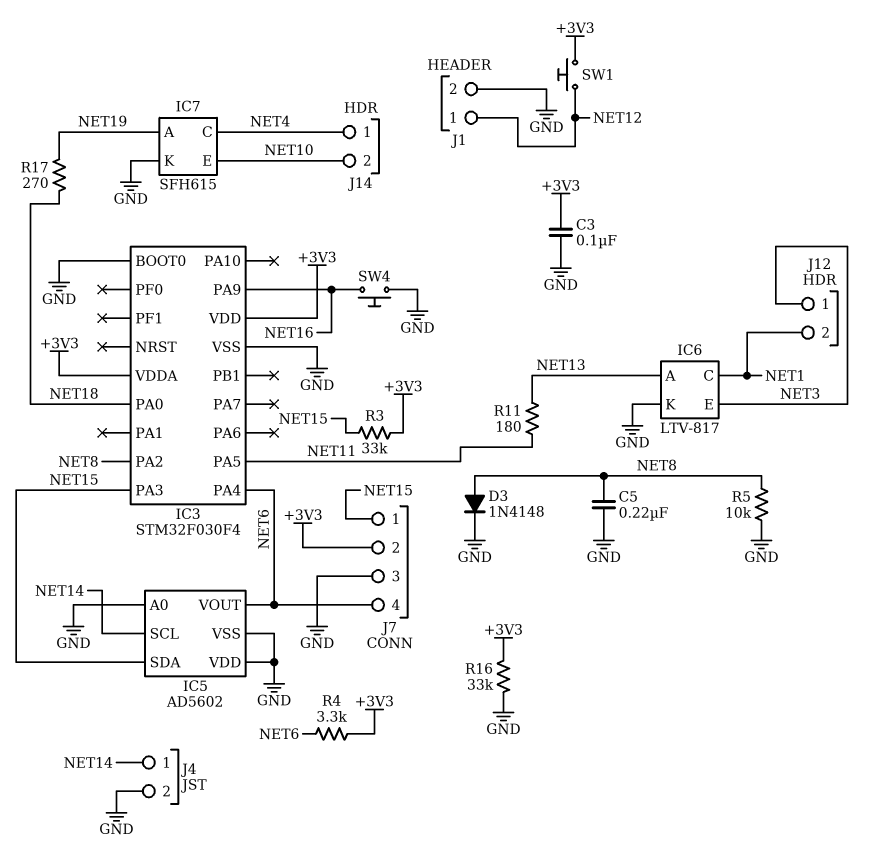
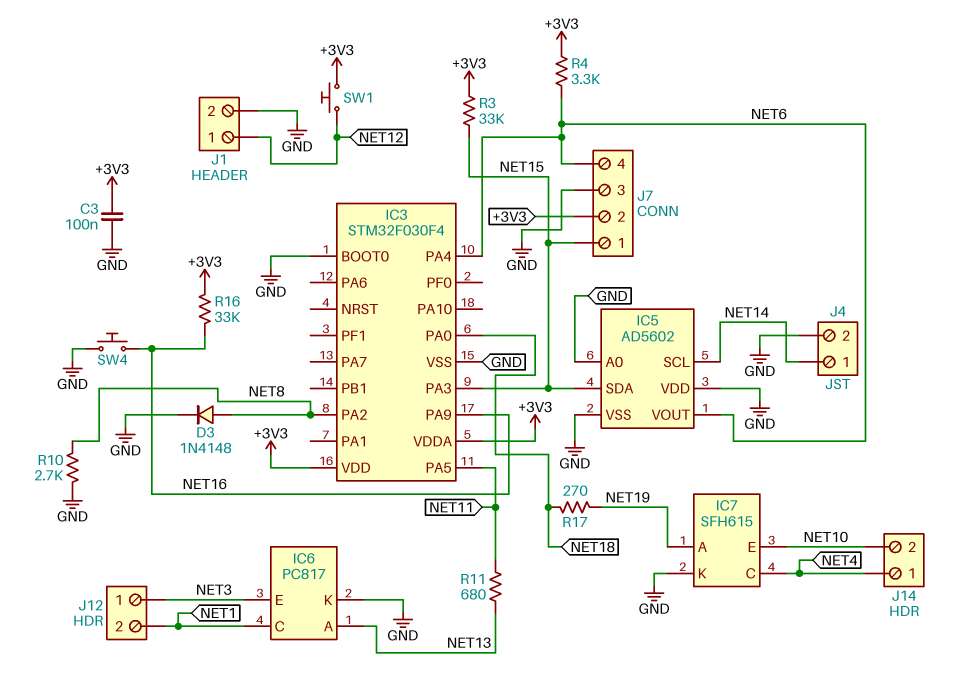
C5: 220nF (GND, NET8) -> none
IC6: LTV-817 -> PC817
R5: 10k (GND, NET8) -> none
R10: none -> 2.7k (GND, NET8)
R11: 180 (NET11, NET13) -> 680 (NET11, NET13)
R16: 33k (+3V3, GND) -> 33k (+3V3, NET16)

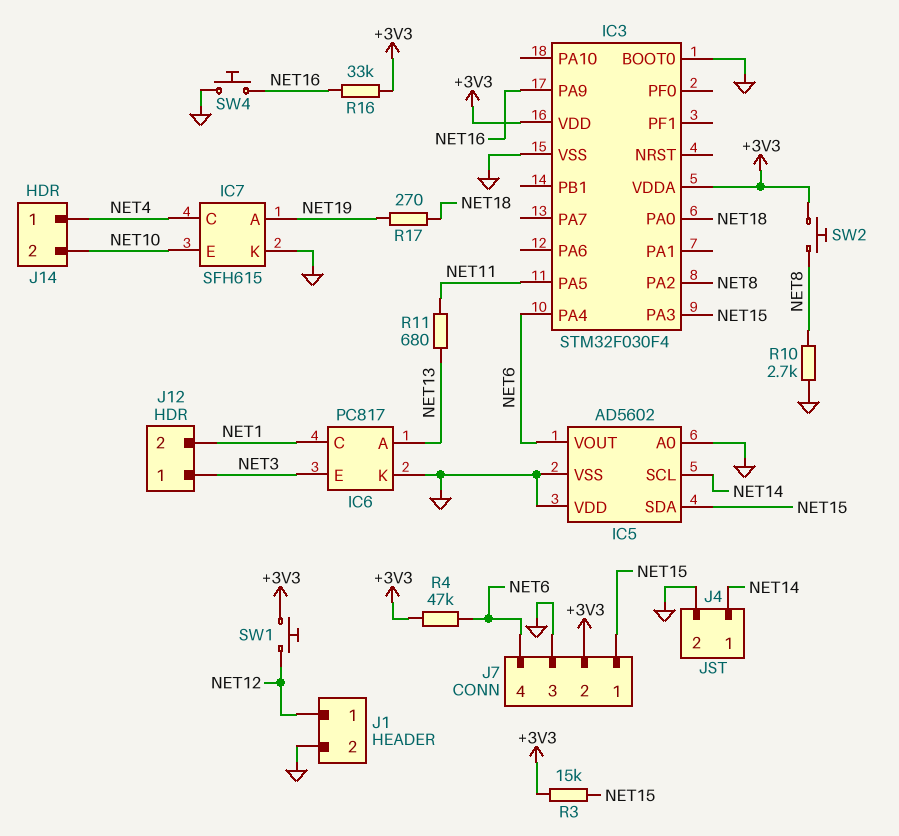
C3: 100nF (+3V3, GND) -> none
D3: diode 1N4148 (A NET8, K GND) -> none
R3: 33k (+3V3, NET15) -> 15k (+3V3, NET15)
R4: 3.3k (+3V3, NET6) -> 47k (+3V3, NET6)
SW2: none -> button (+3V3, NET8)

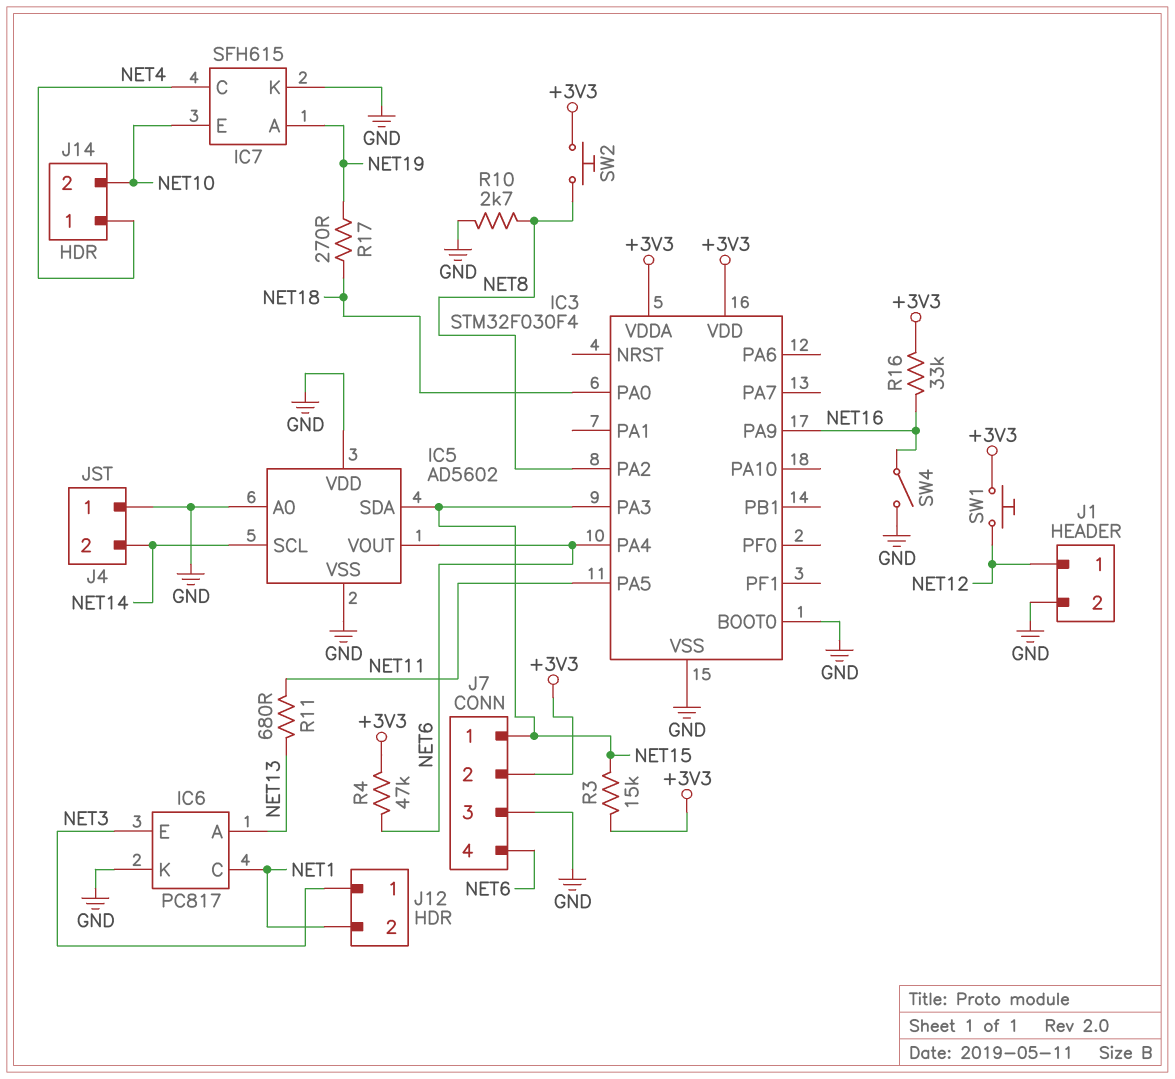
J4 pin 1: NET14 -> GND
J4 pin 2: GND -> NET14
SW4: button (GND, NET16) -> switch (GND, NET16)

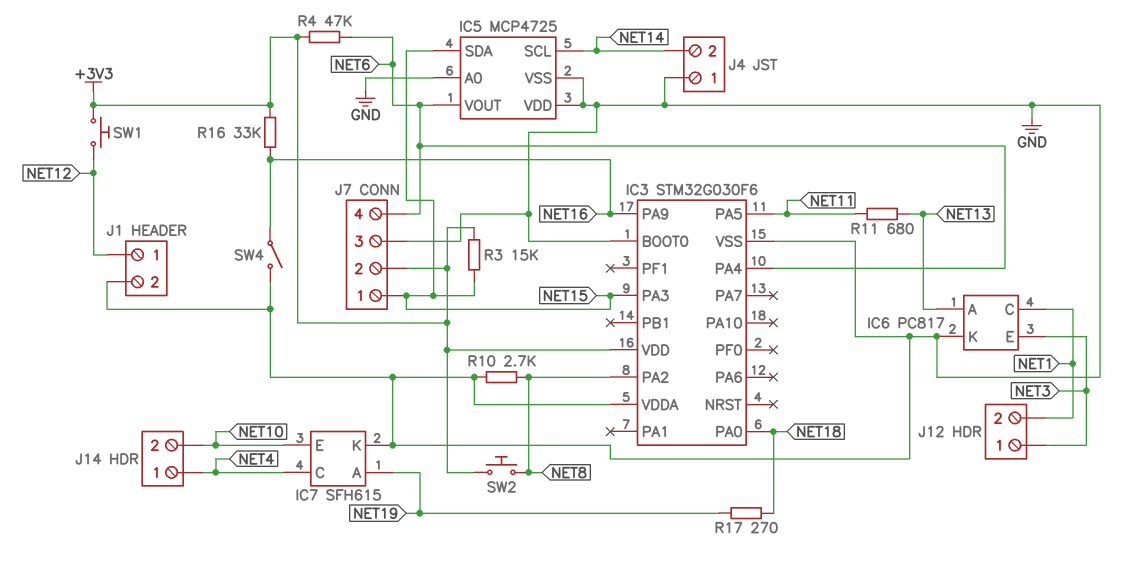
IC3: STM32F030F4 -> STM32G030F6
IC3 pin VDDA: +3V3 -> GND
IC5: AD5602 -> MCP4725

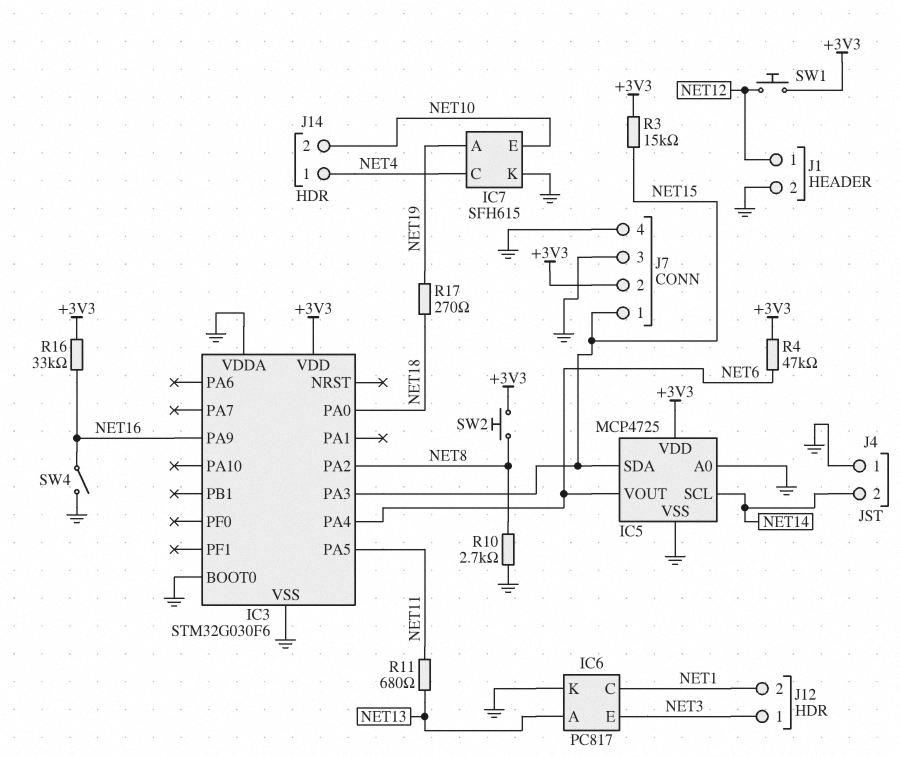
IC5 pin VDD: GND -> +3V3
J7 pin 4: NET6 -> GND

